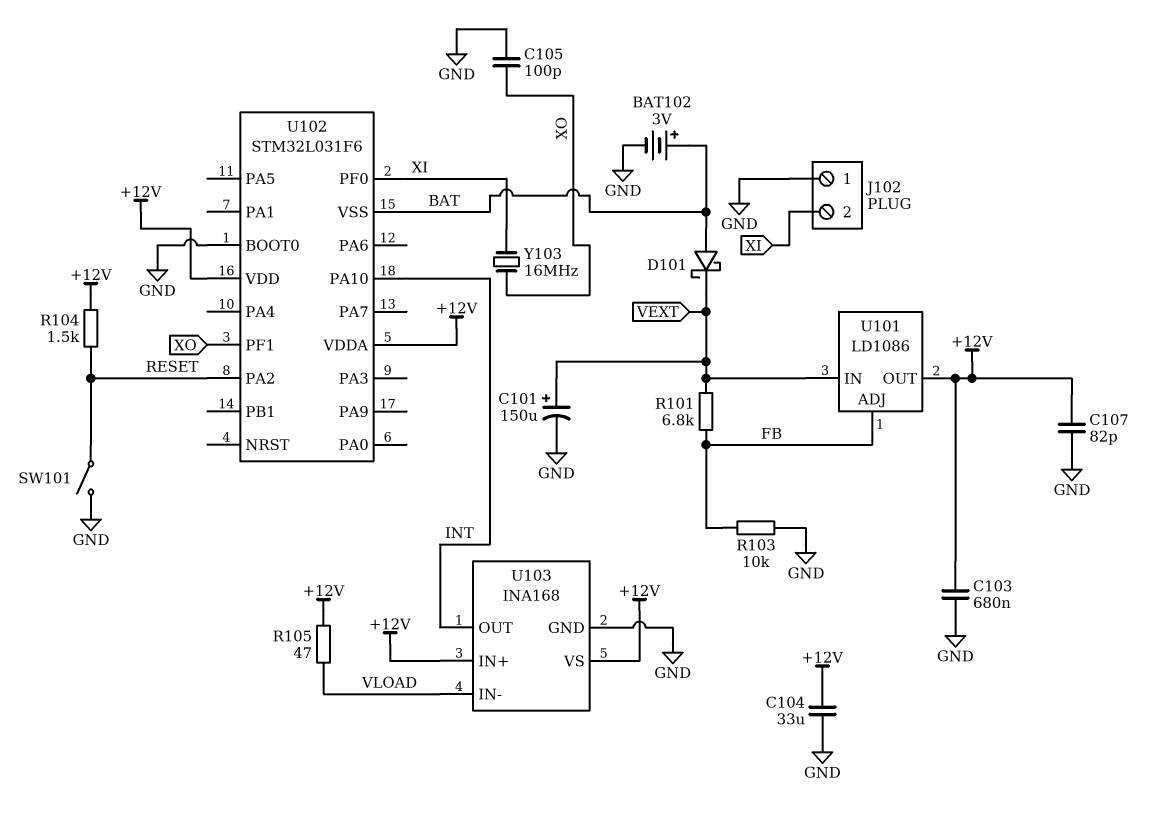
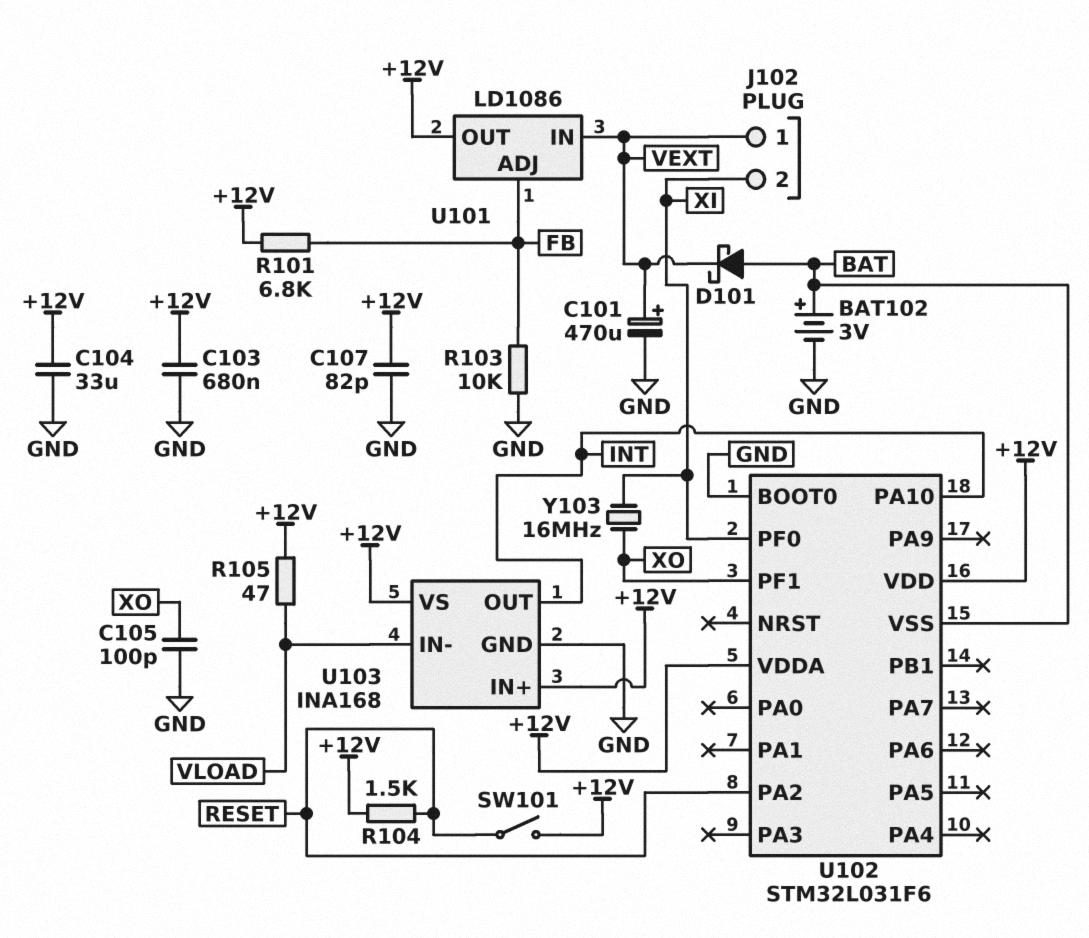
C101: 150uF (plus VEXT, minus GND) -> 470uF (plus VEXT, minus GND)
J102 pin 1: GND -> VEXT
R101: 6.8k (FB, VEXT) -> 6.8k (+12V, FB)
SW101: switch (GND, RESET) -> switch (+12V, RESET)

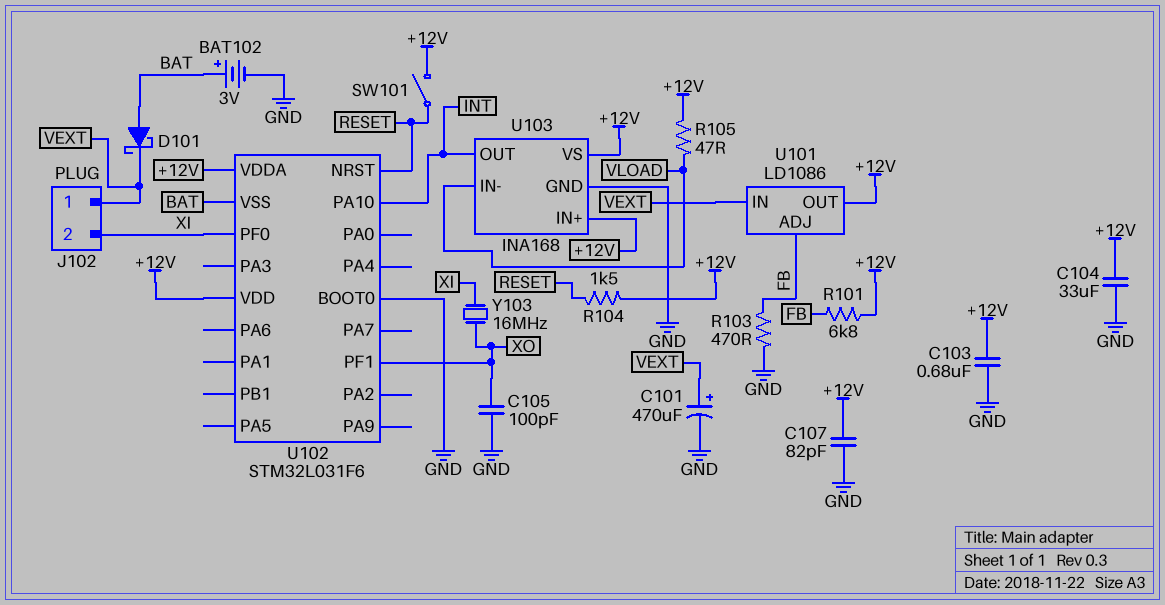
R103: 10k (FB, GND) -> 470 (FB, GND)
U102 pin NRST: none -> RESET
U102 pin PA2: RESET -> none

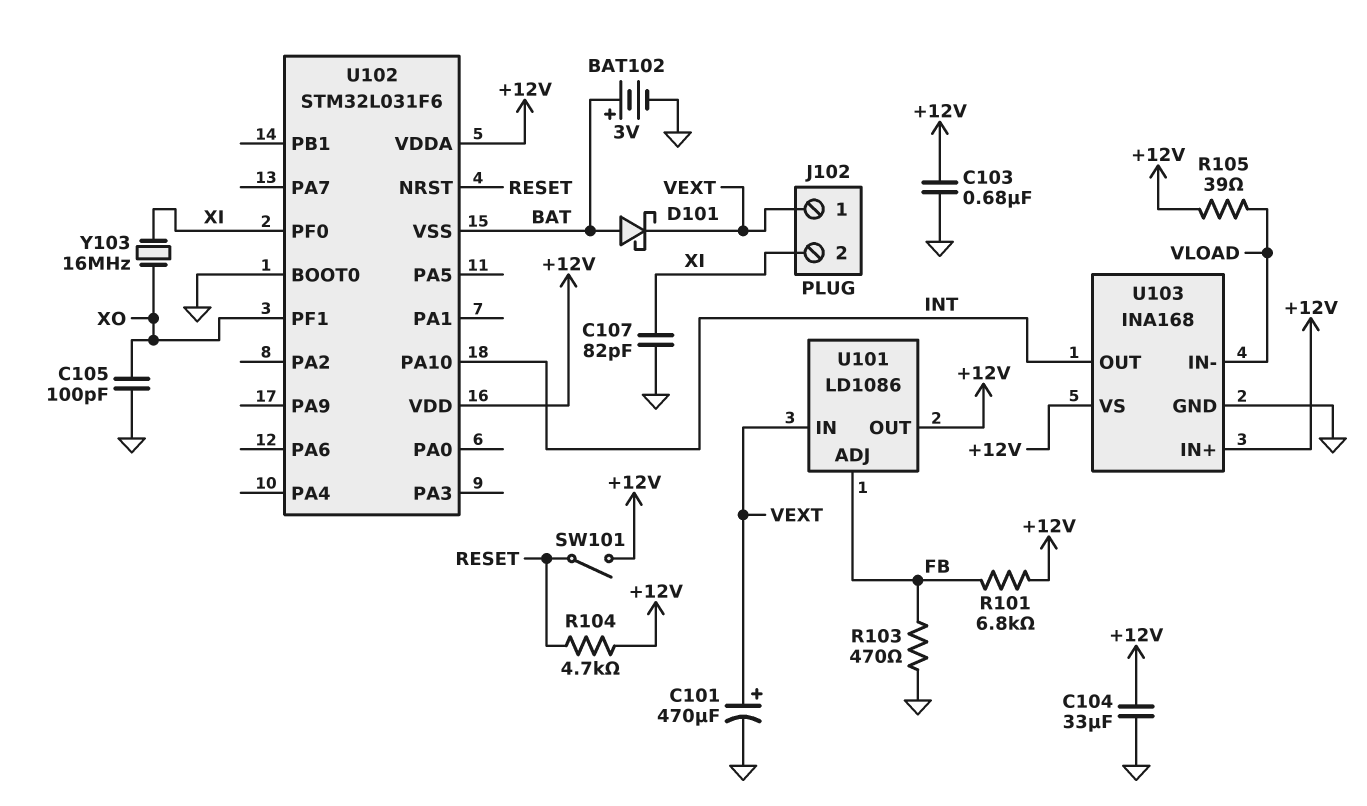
C107: 82pF (+12V, GND) -> 82pF (GND, XI)
R104: 1.5k (+12V, RESET) -> 4.7k (+12V, RESET)
R105: 47 (+12V, VLOAD) -> 39 (+12V, VLOAD)

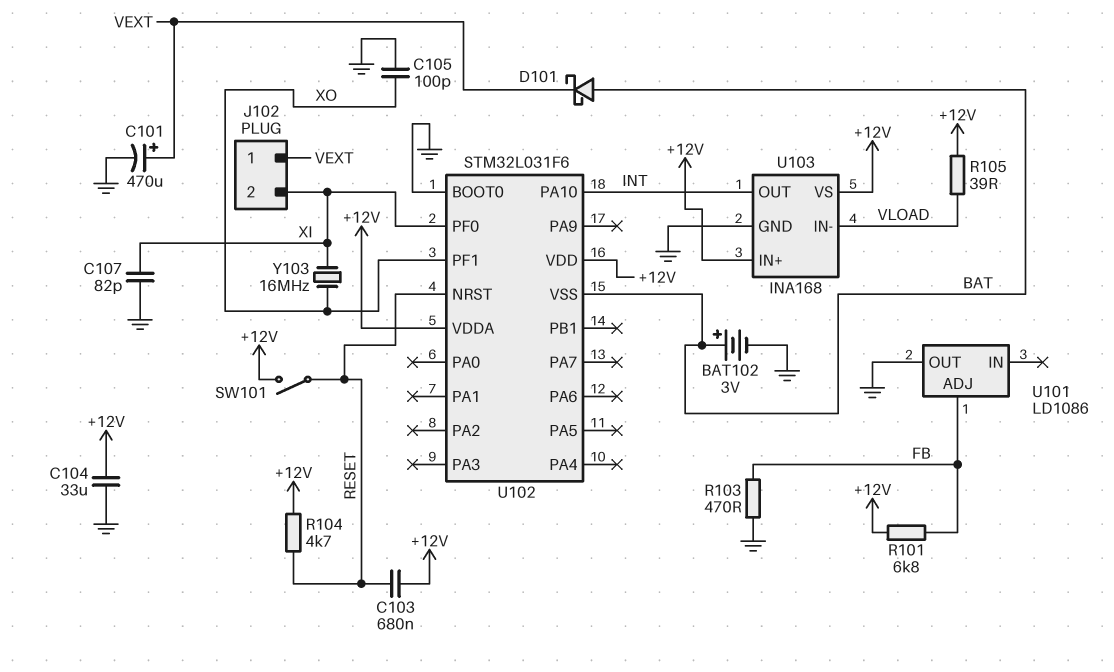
C103: 680nF (+12V, GND) -> 680nF (+12V, RESET)
U101 pin IN: VEXT -> none
U101 pin OUT: +12V -> GND

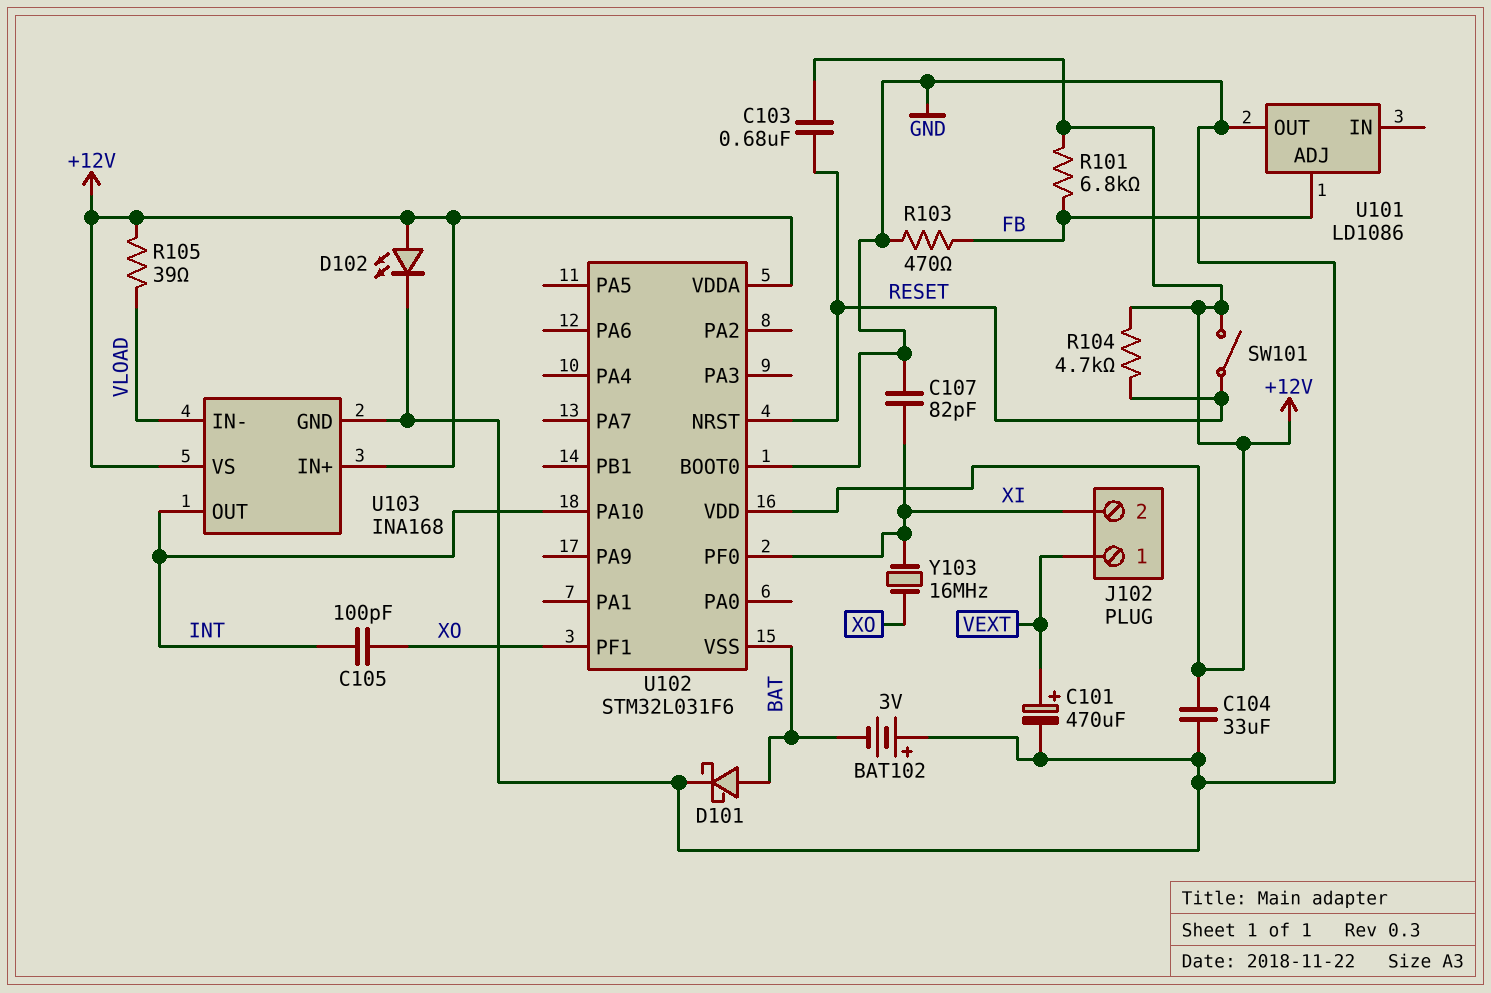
BAT102: 3V (plus BAT, minus GND) -> 3V (plus GND, minus BAT)
C105: 100pF (GND, XO) -> 100pF (INT, XO)
D101: schottky (A BAT, K VEXT) -> schottky (A BAT, K GND)
D102: none -> LED (A +12V, K GND)

